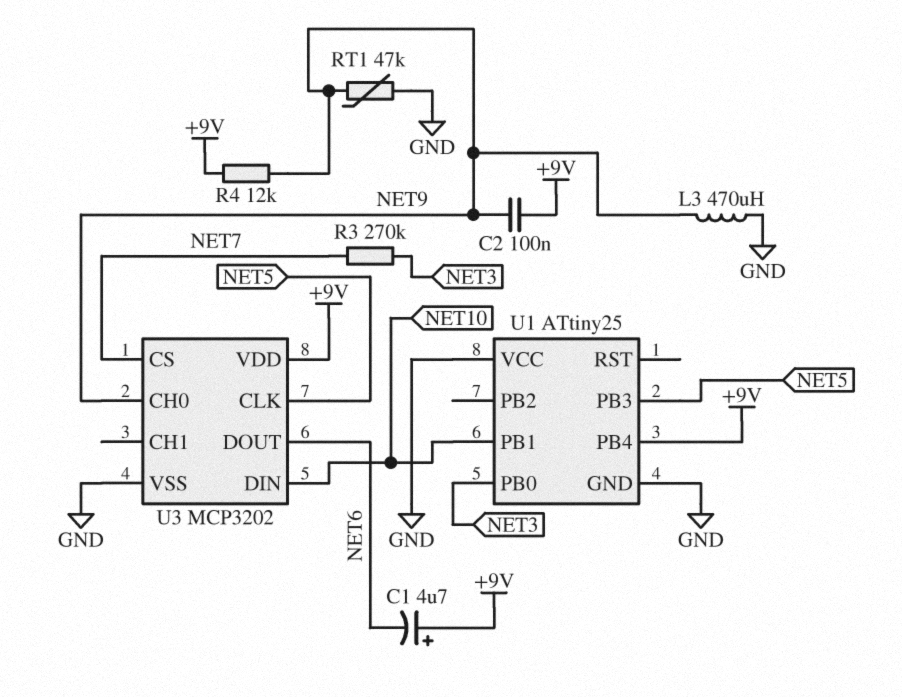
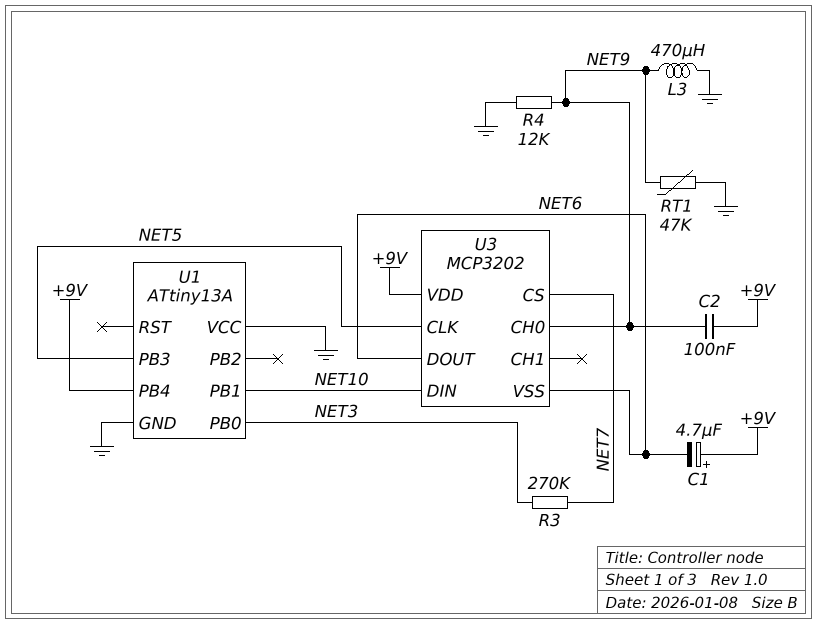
R4: 12k (+9V, NET9) -> 12k (GND, NET9)
U1: ATtiny25 -> ATtiny13A
U3 pin VSS: GND -> NET6

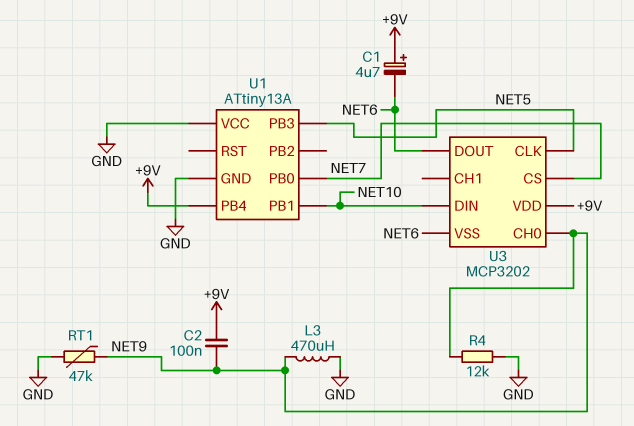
R3: 270k (NET3, NET7) -> none
U1 pin PB0: NET3 -> NET7

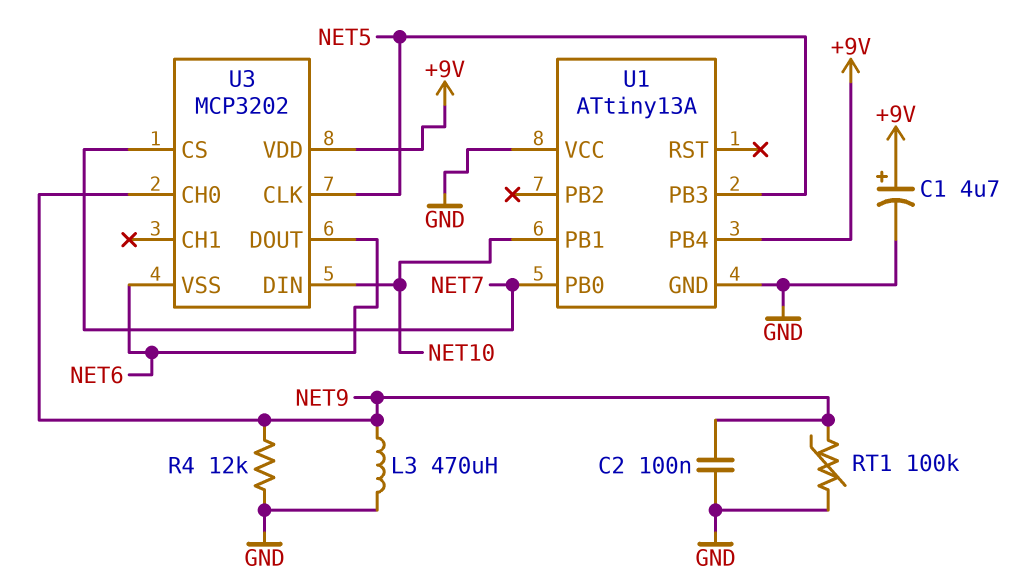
C1: 4.7uF (plus +9V, minus NET6) -> 4.7uF (plus +9V, minus GND)
C2: 100nF (+9V, NET9) -> 100nF (GND, NET9)
RT1: 47k (GND, NET9) -> 100k (GND, NET9)

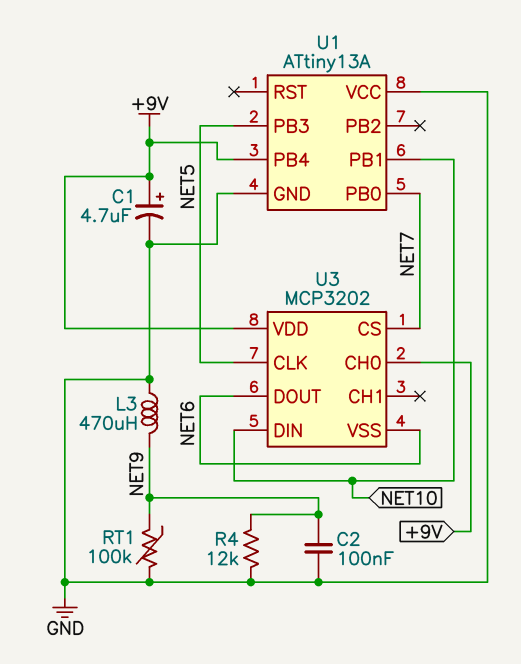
U3 pin CH0: NET9 -> +9V

